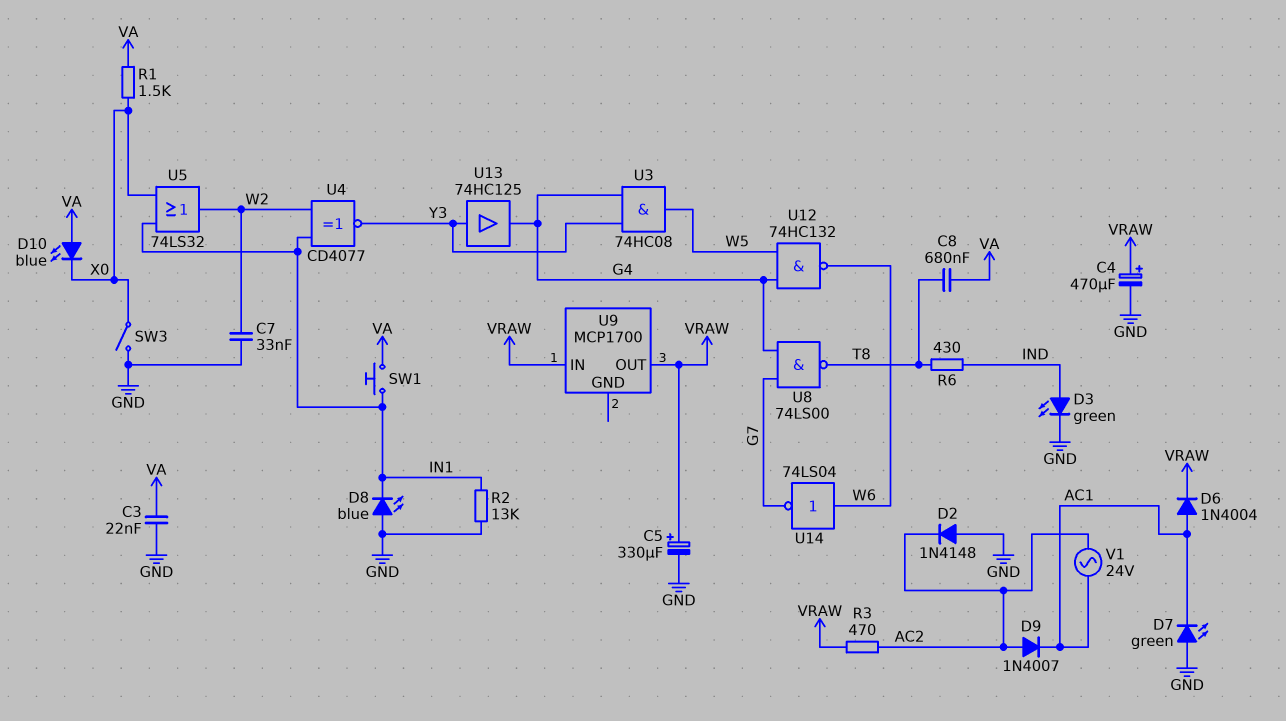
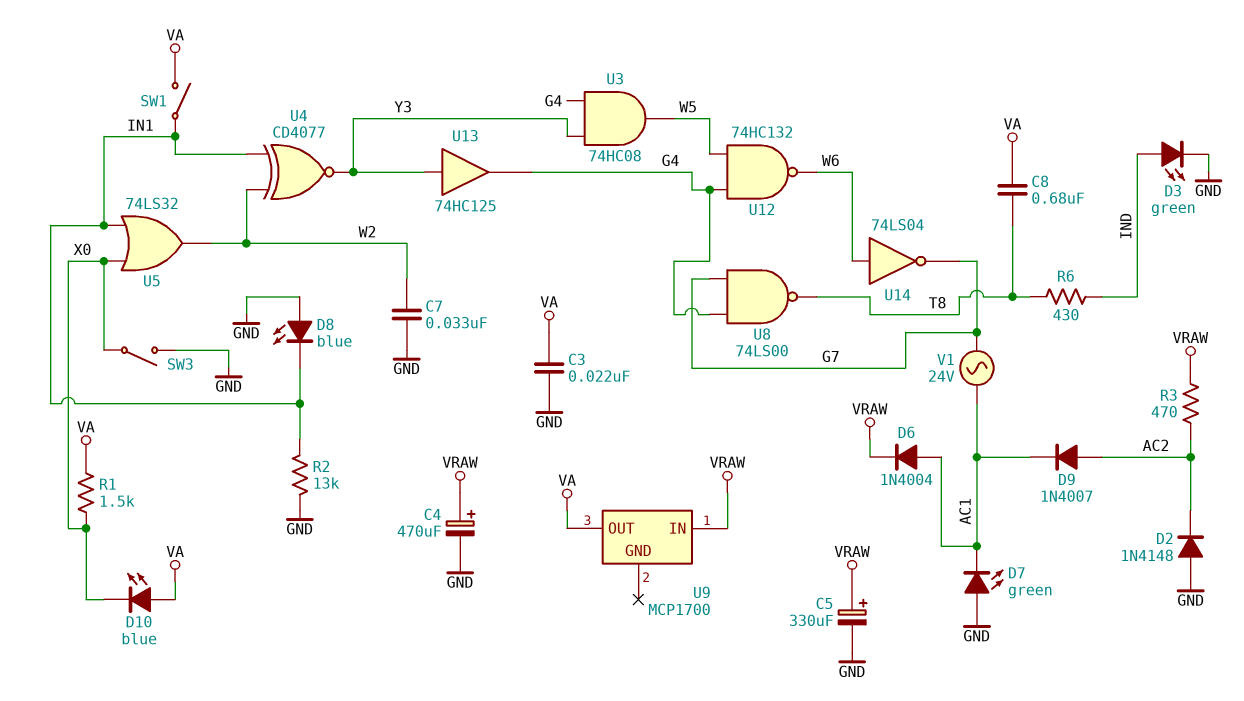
SW1: button (IN1, VA) -> switch (IN1, VA)
U9 pin OUT: VRAW -> VA
V1: AC 24V (AC1, AC2) -> AC 24V (AC1, G7)

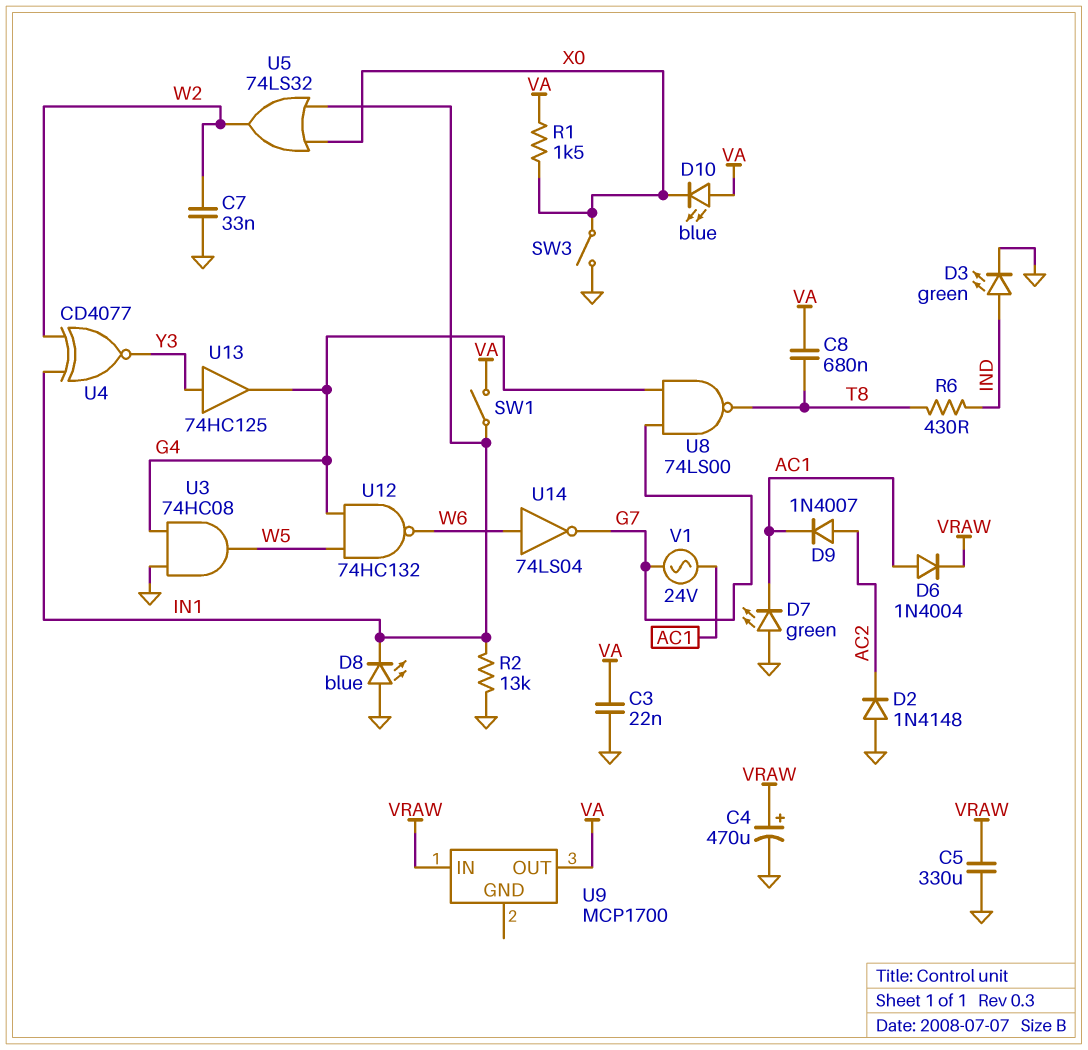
C5: 330uF (plus VRAW, minus GND) -> 330uF (GND, VRAW)
R3: 470 (AC2, VRAW) -> none
U3: AND 74HC08 (in G4, in Y3, out W5) -> AND 74HC08 (in G4, in GND, out W5)

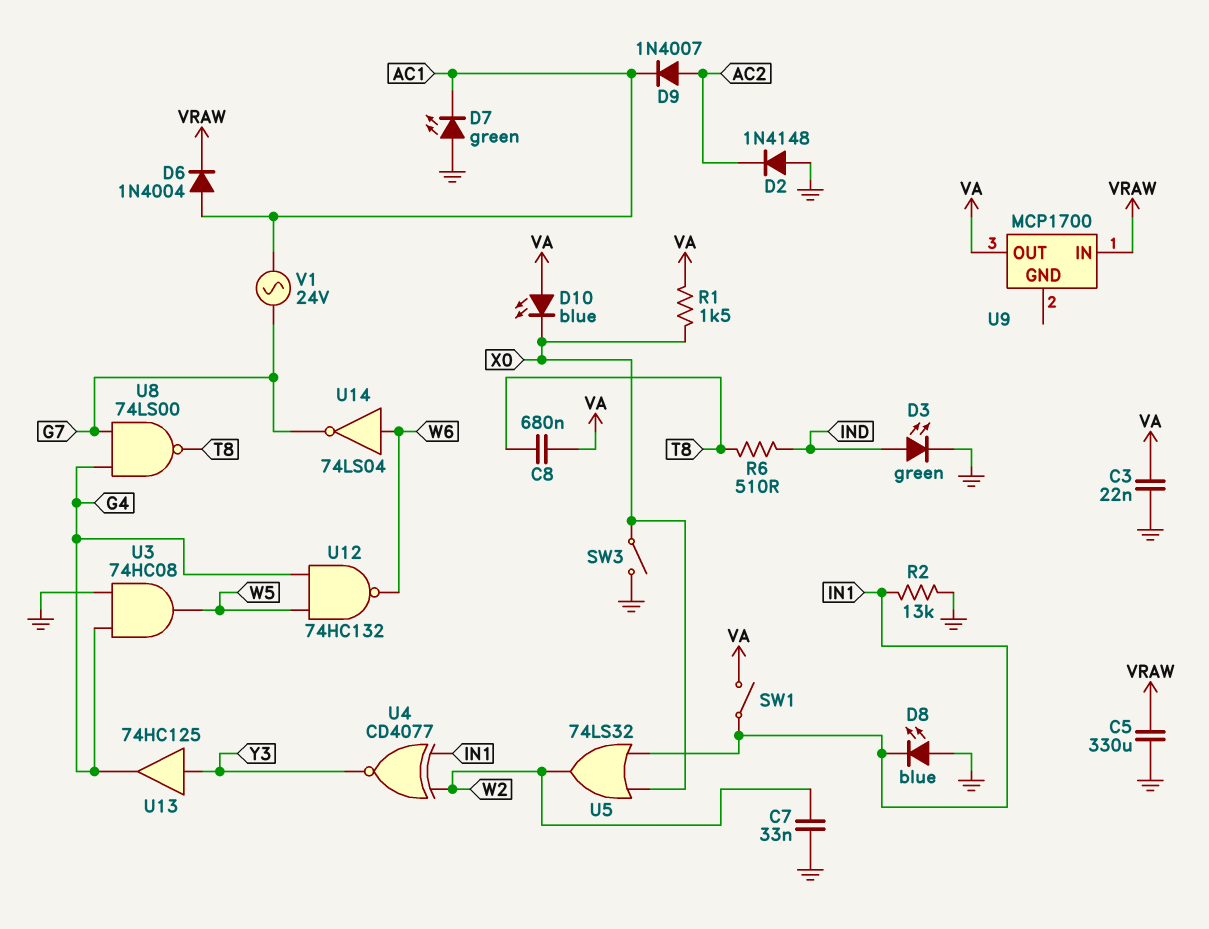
C4: 470uF (plus VRAW, minus GND) -> none
R6: 430 (IND, T8) -> 510 (IND, T8)

